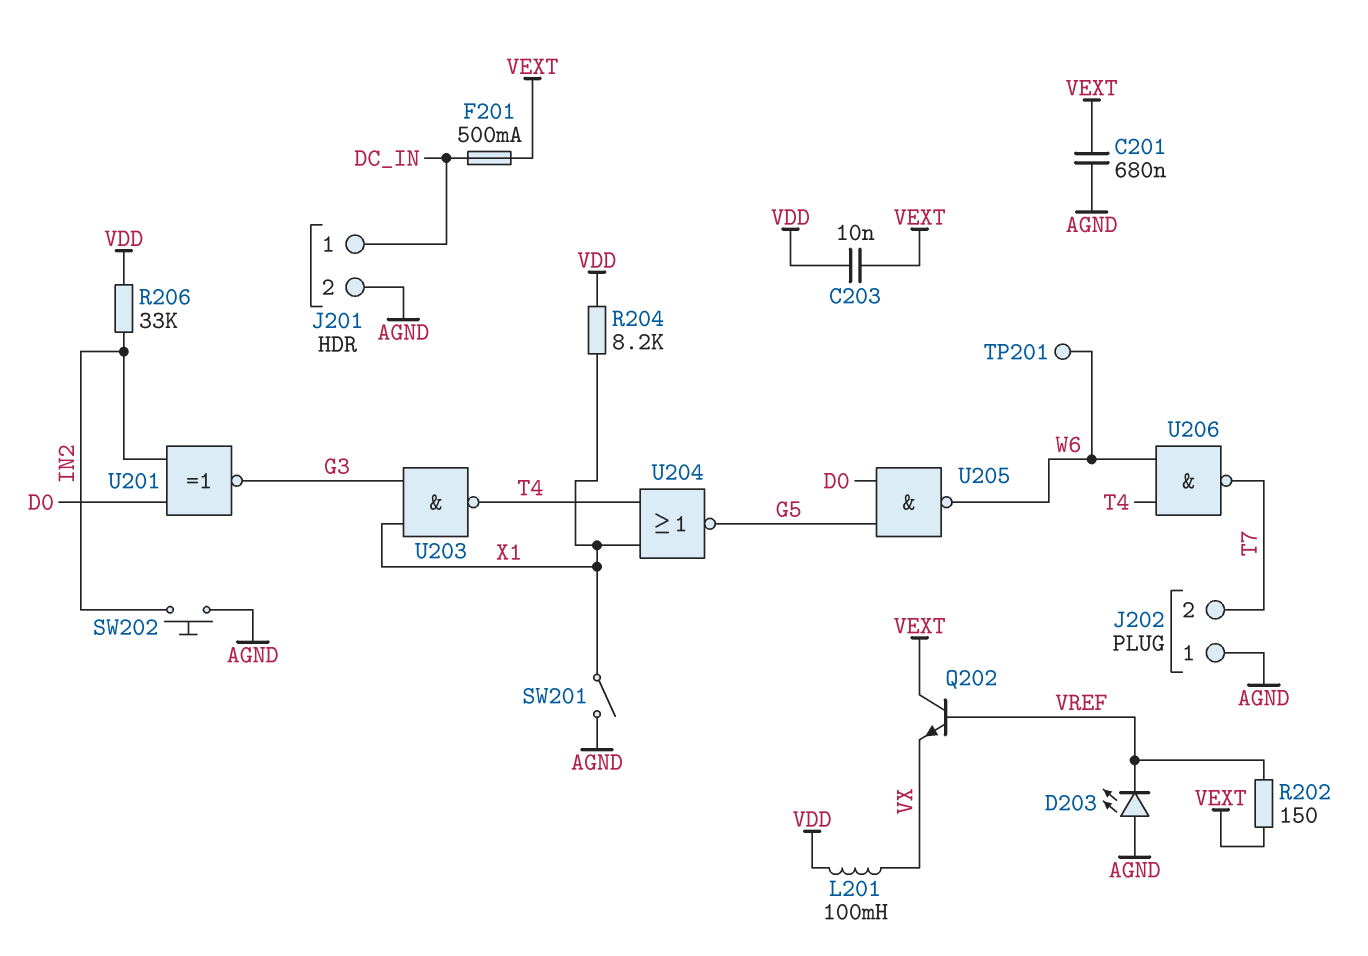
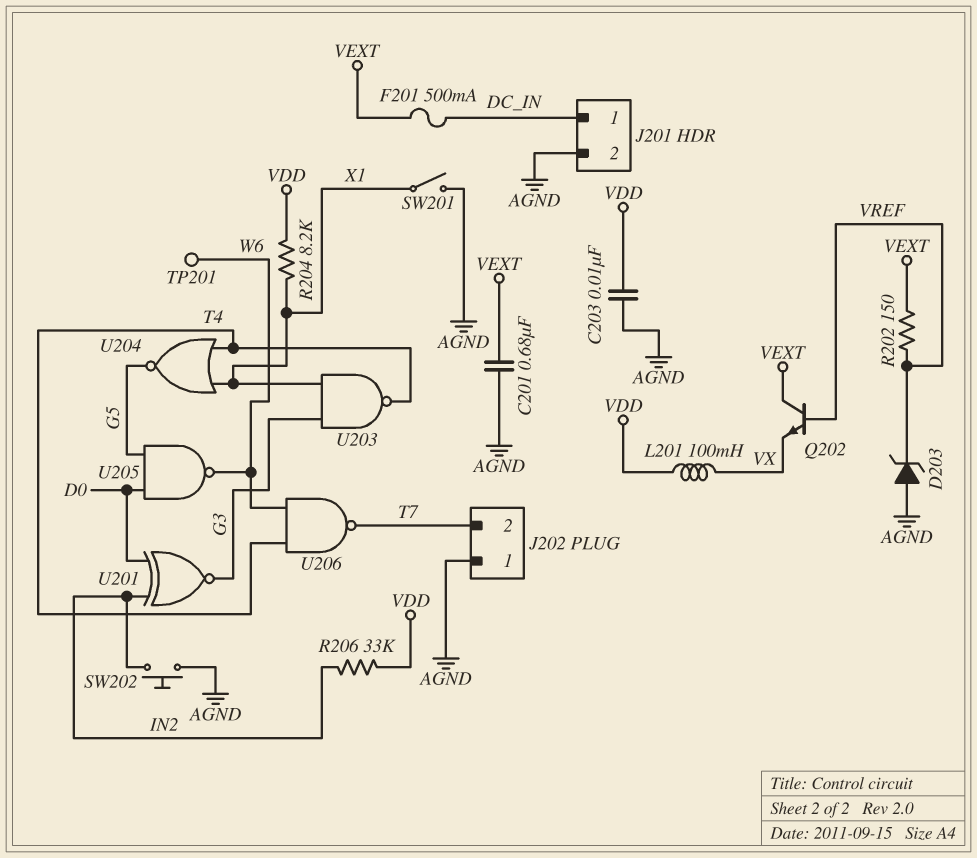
C203: 10nF (VDD, VEXT) -> 10nF (AGND, VDD)
D203: LED (A AGND, K VREF) -> zener (A AGND, K VREF)

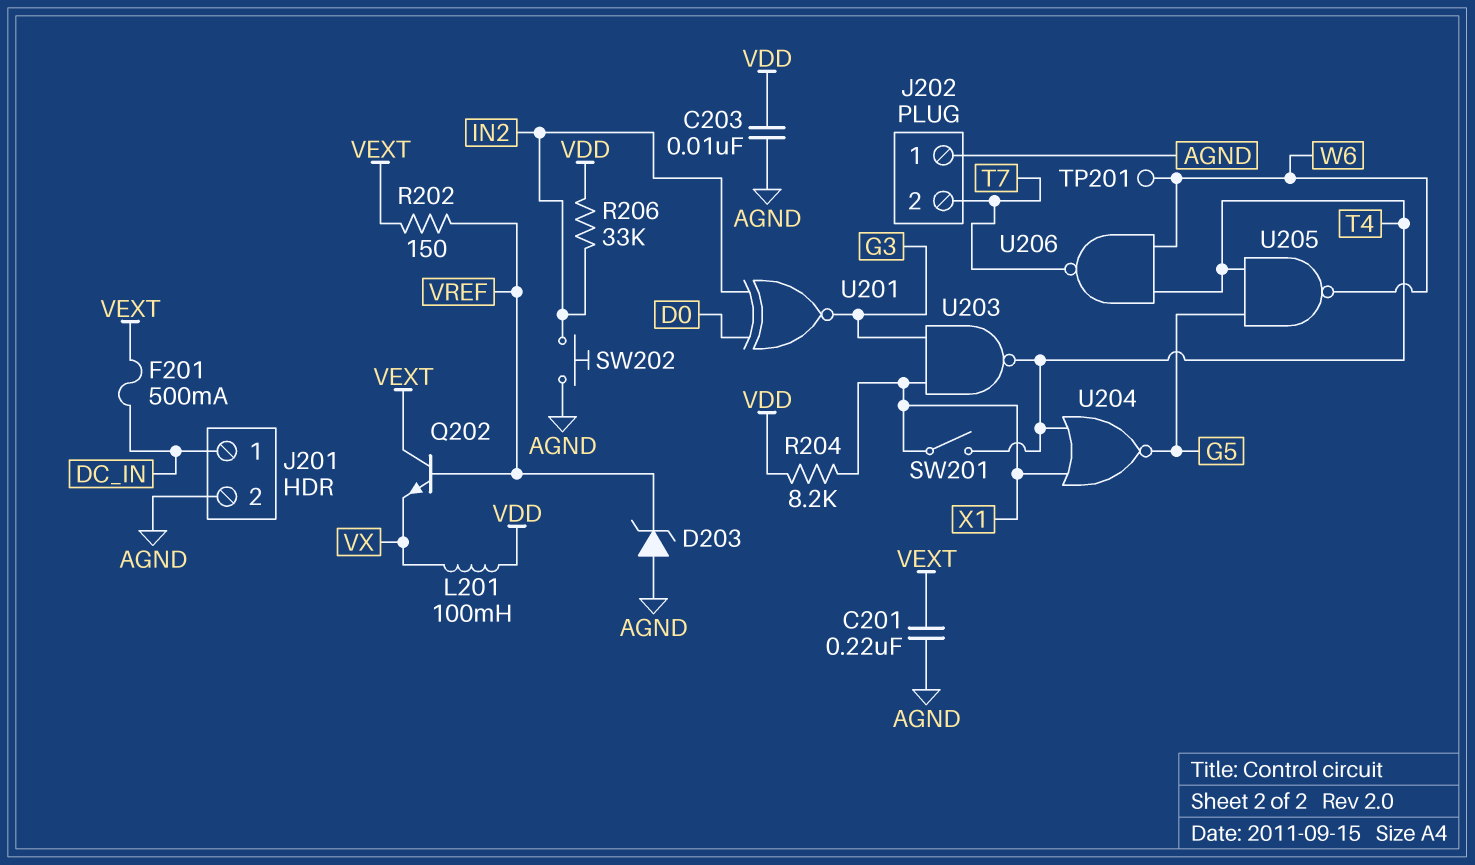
C201: 680nF (AGND, VEXT) -> 220nF (AGND, VEXT)
SW201: switch (AGND, X1) -> switch (T4, X1)
U205: NAND (in D0, in G5, out W6) -> NAND (in G5, in T4, out W6)

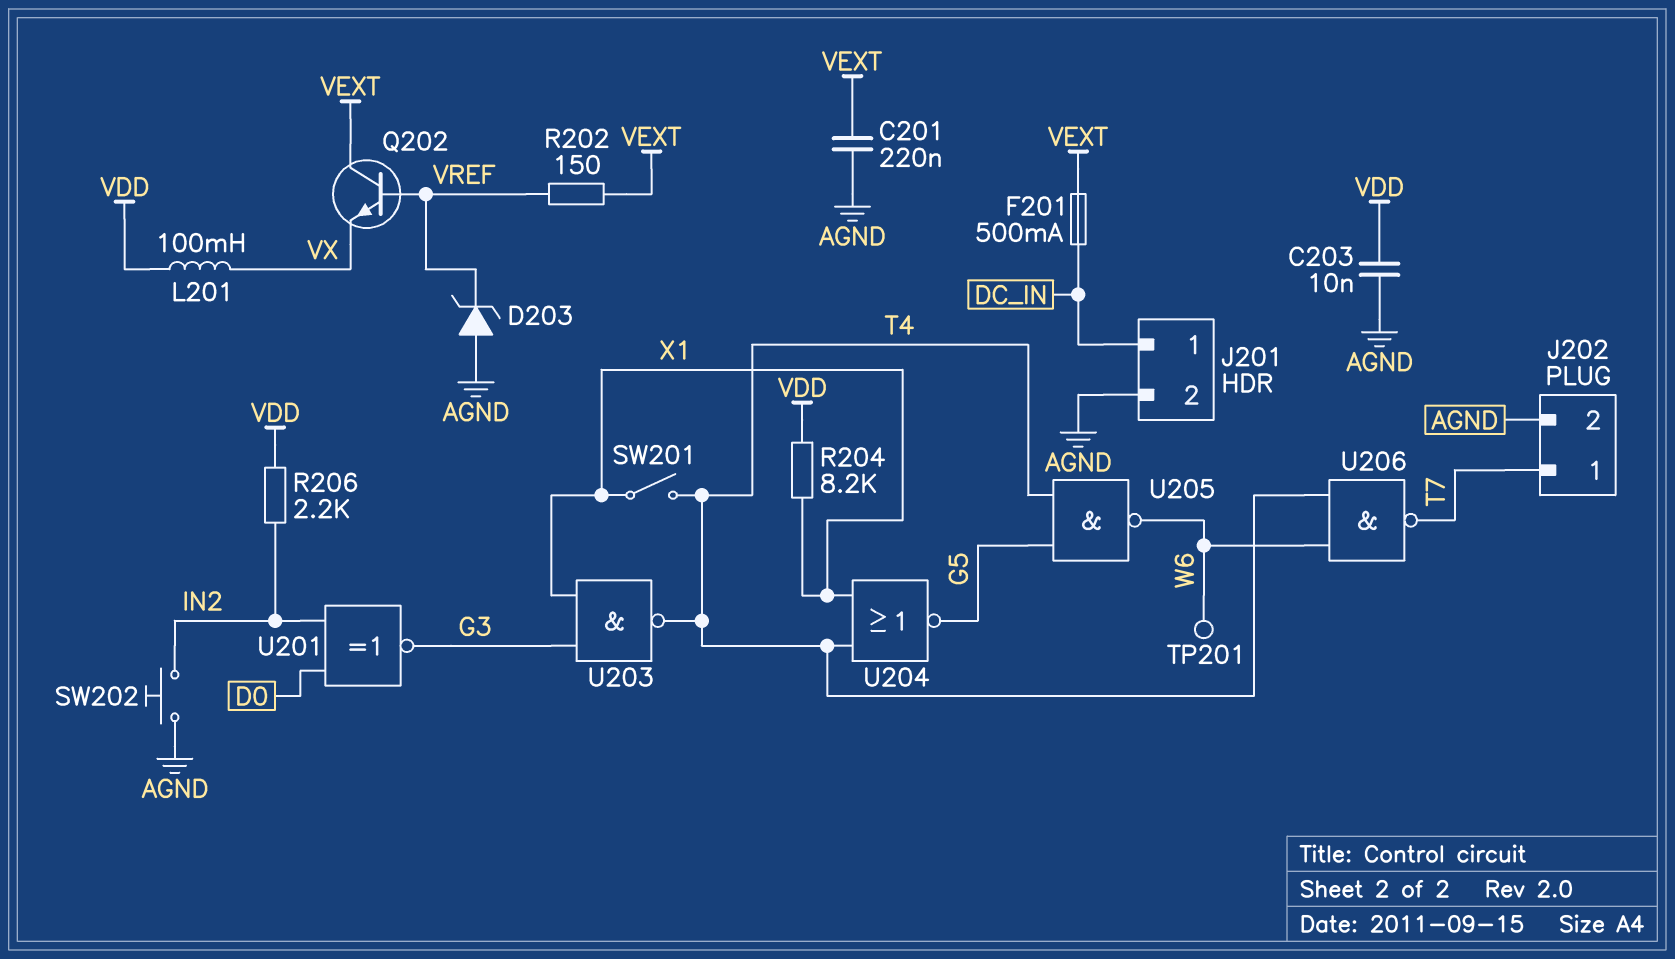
J202 pin 1: AGND -> T7
J202 pin 2: T7 -> AGND
R206: 33k (IN2, VDD) -> 2.2k (IN2, VDD)

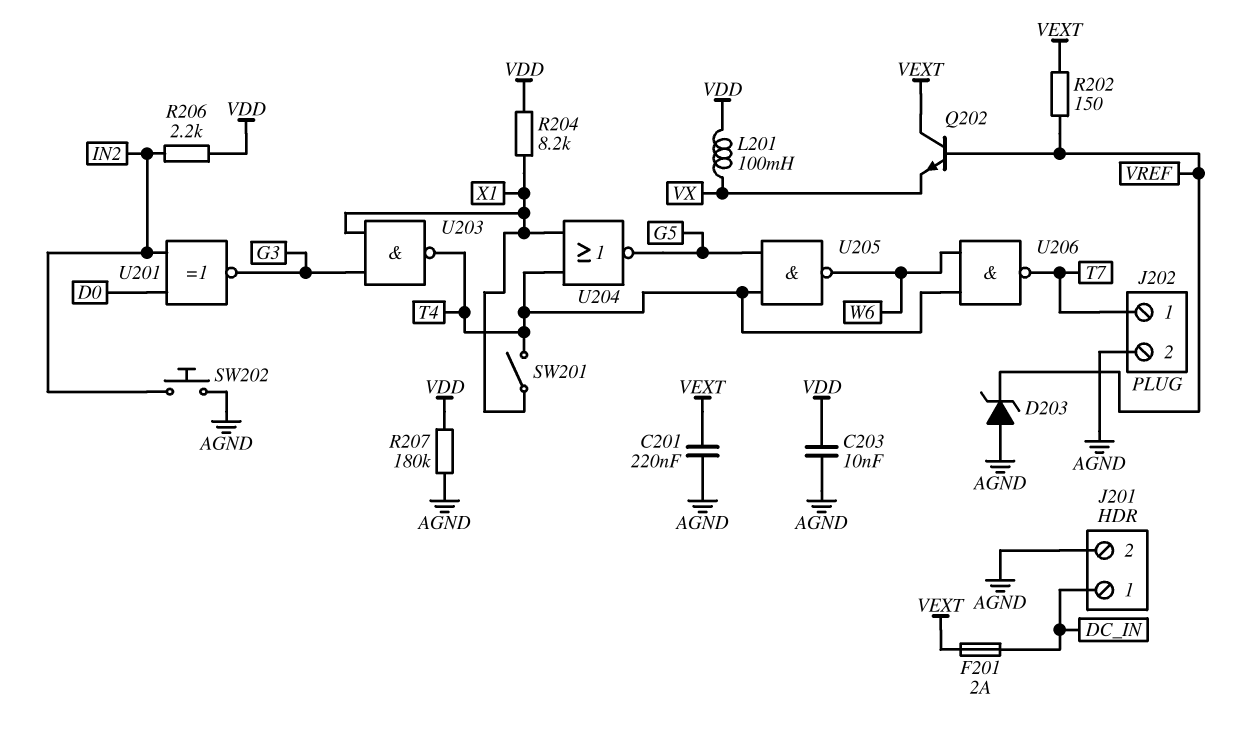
F201: 500mA (DC_IN, VEXT) -> 2A (DC_IN, VEXT)
R207: none -> 180k (AGND, VDD)
TP201: test point (W6) -> none

